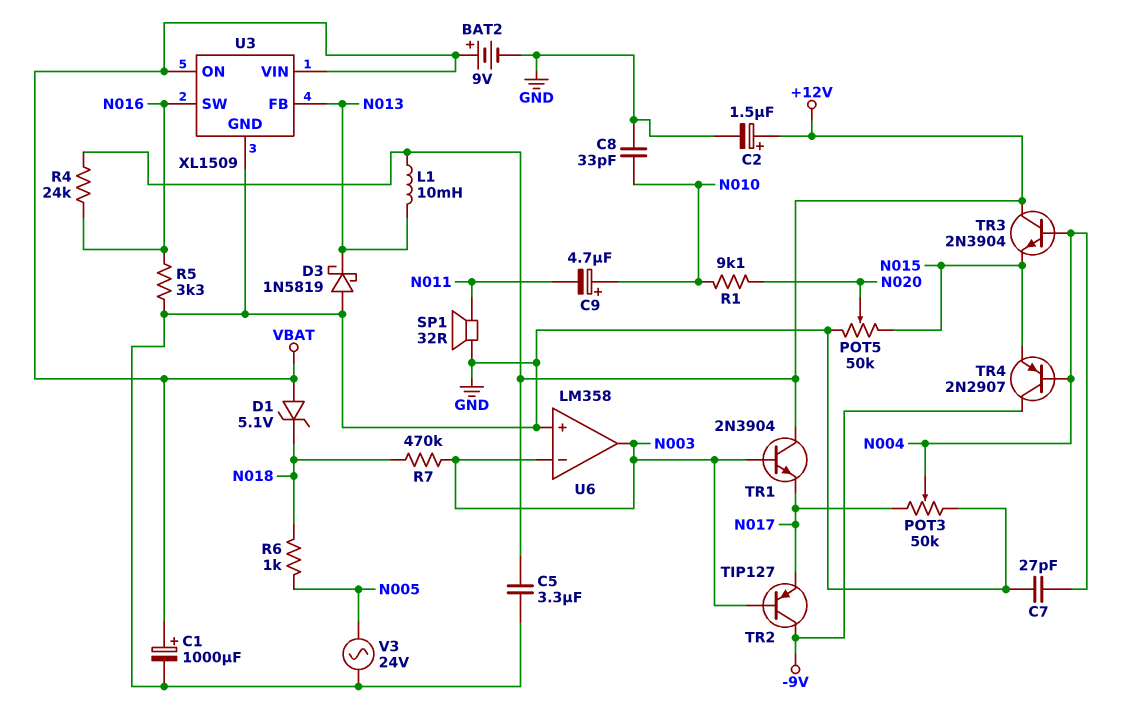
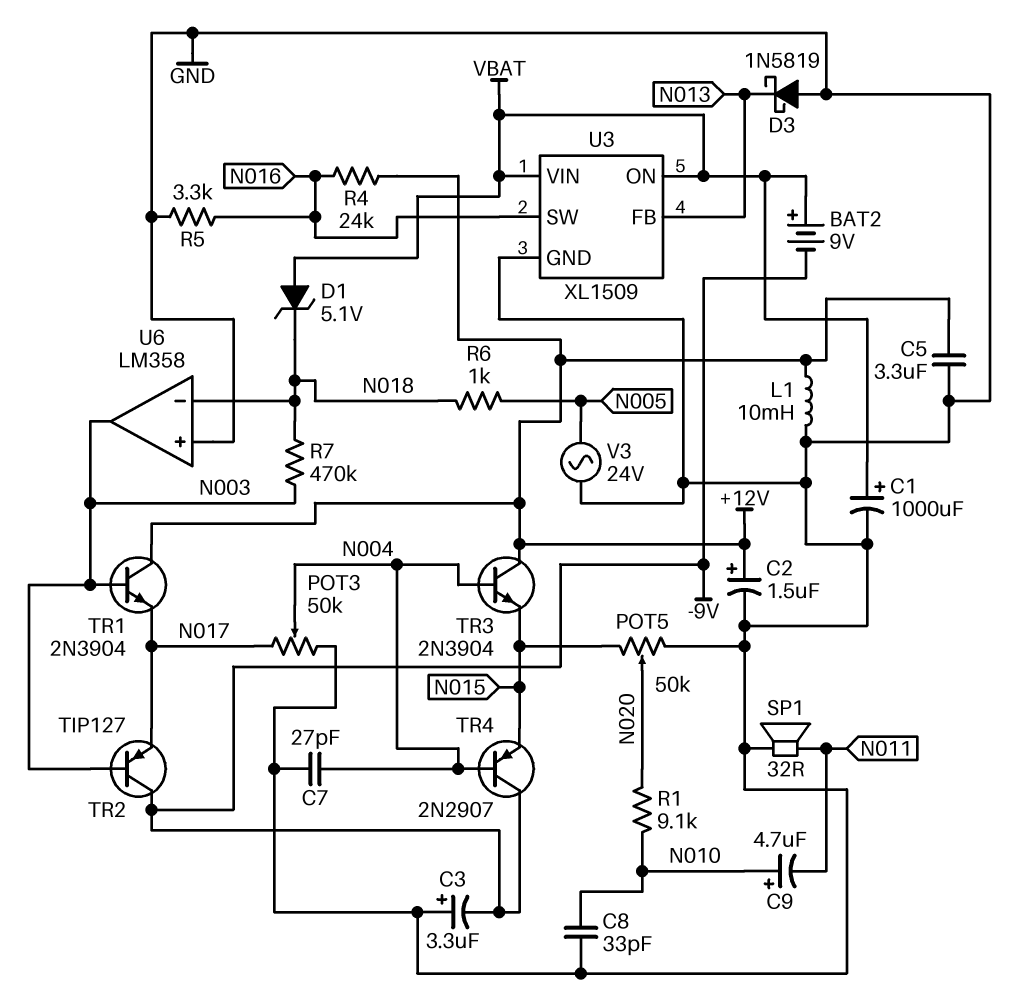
BAT2: 9V (plus VBAT, minus GND) -> 9V (plus VBAT, minus -9V)
C3: none -> 3.3uF (plus GND, minus -9V)
L1: 10mH (+12V, N013) -> 10mH (+12V, GND)
U6 pin in-: N003 -> N018

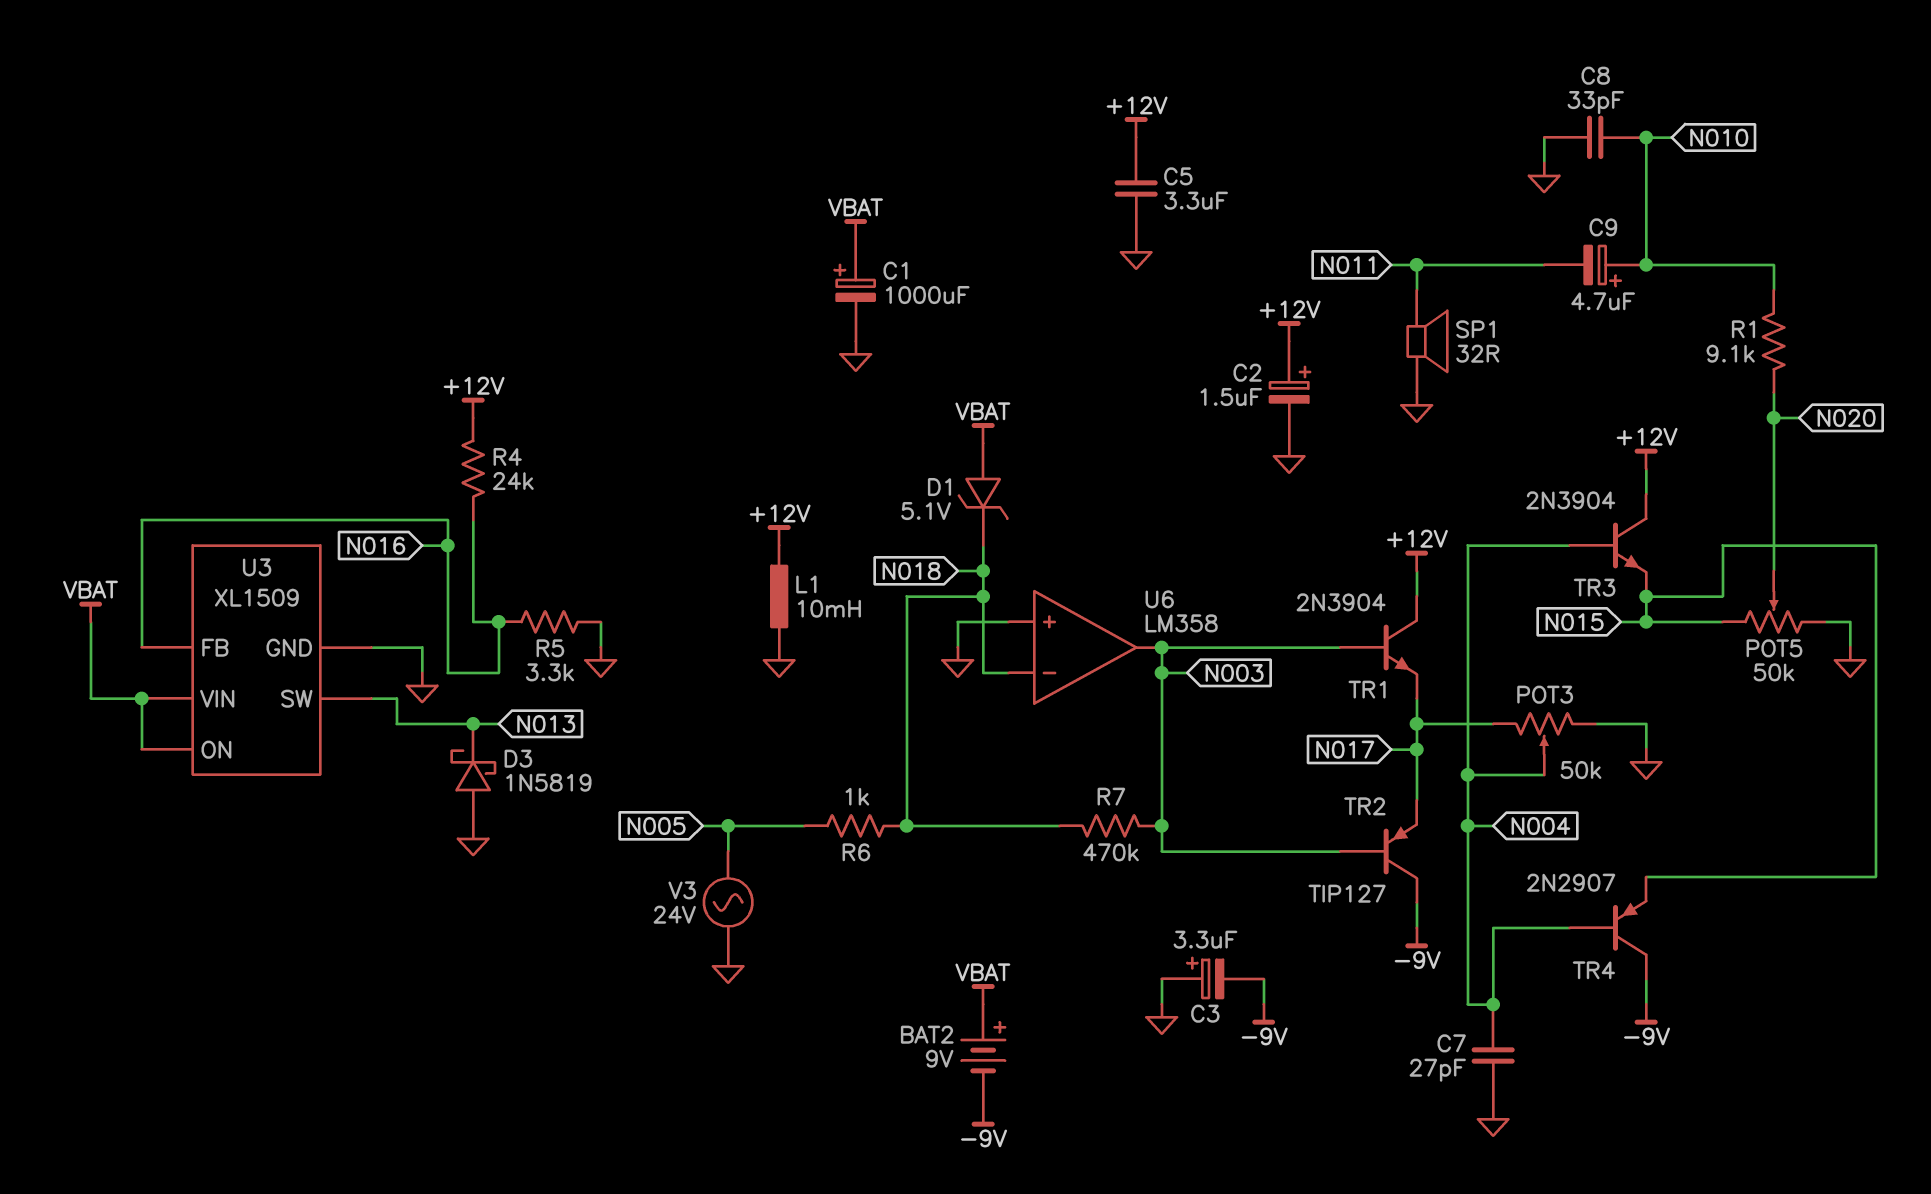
U3 pin FB: N013 -> N016
U3 pin SW: N016 -> N013

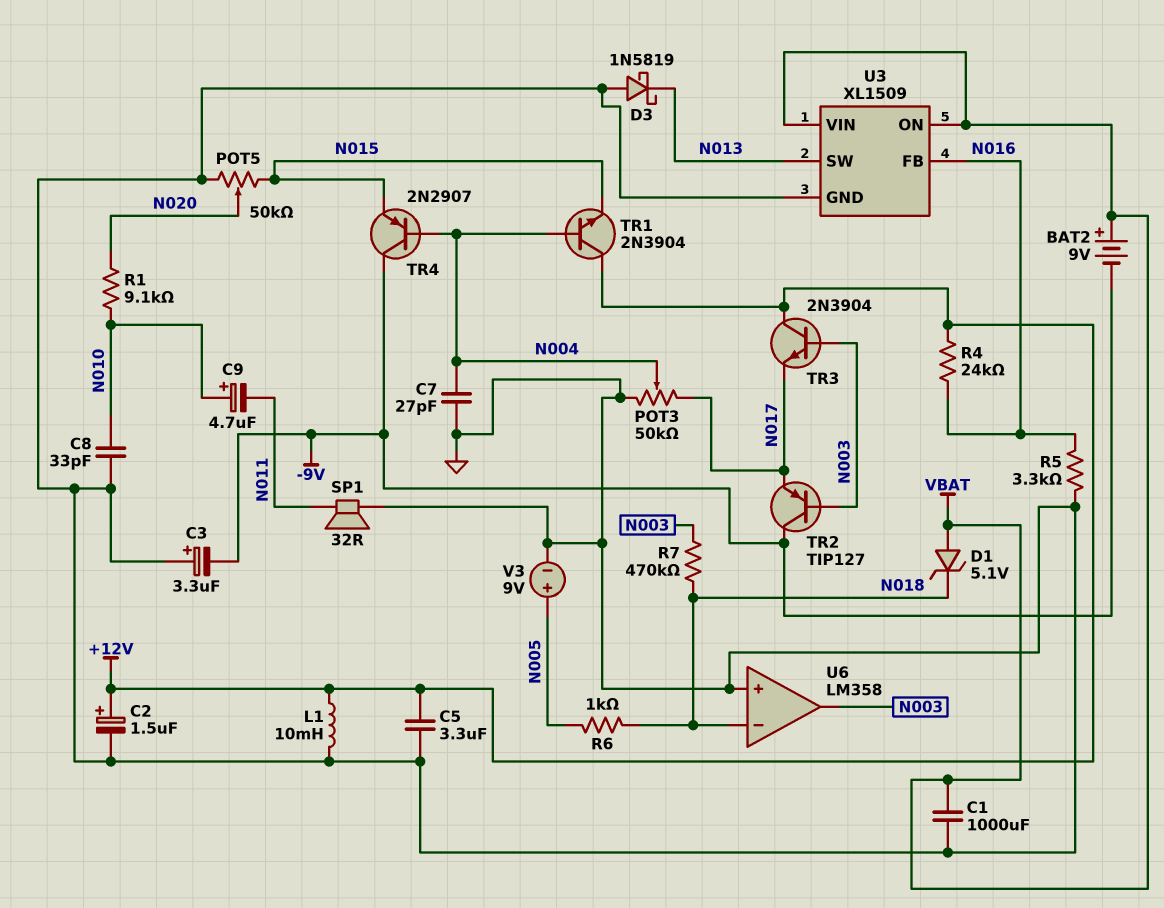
C1: 1000uF (plus VBAT, minus GND) -> 1000uF (GND, VBAT)
TR1: NPN 2N3904 (B N003, C +12V, E N017) -> NPN 2N3904 (B N004, C +12V, E N015)
TR3: NPN 2N3904 (B N004, C +12V, E N015) -> NPN 2N3904 (B N003, C +12V, E N017)
V3: AC 24V (GND, N005) -> 9V (plus N005, minus GND)

